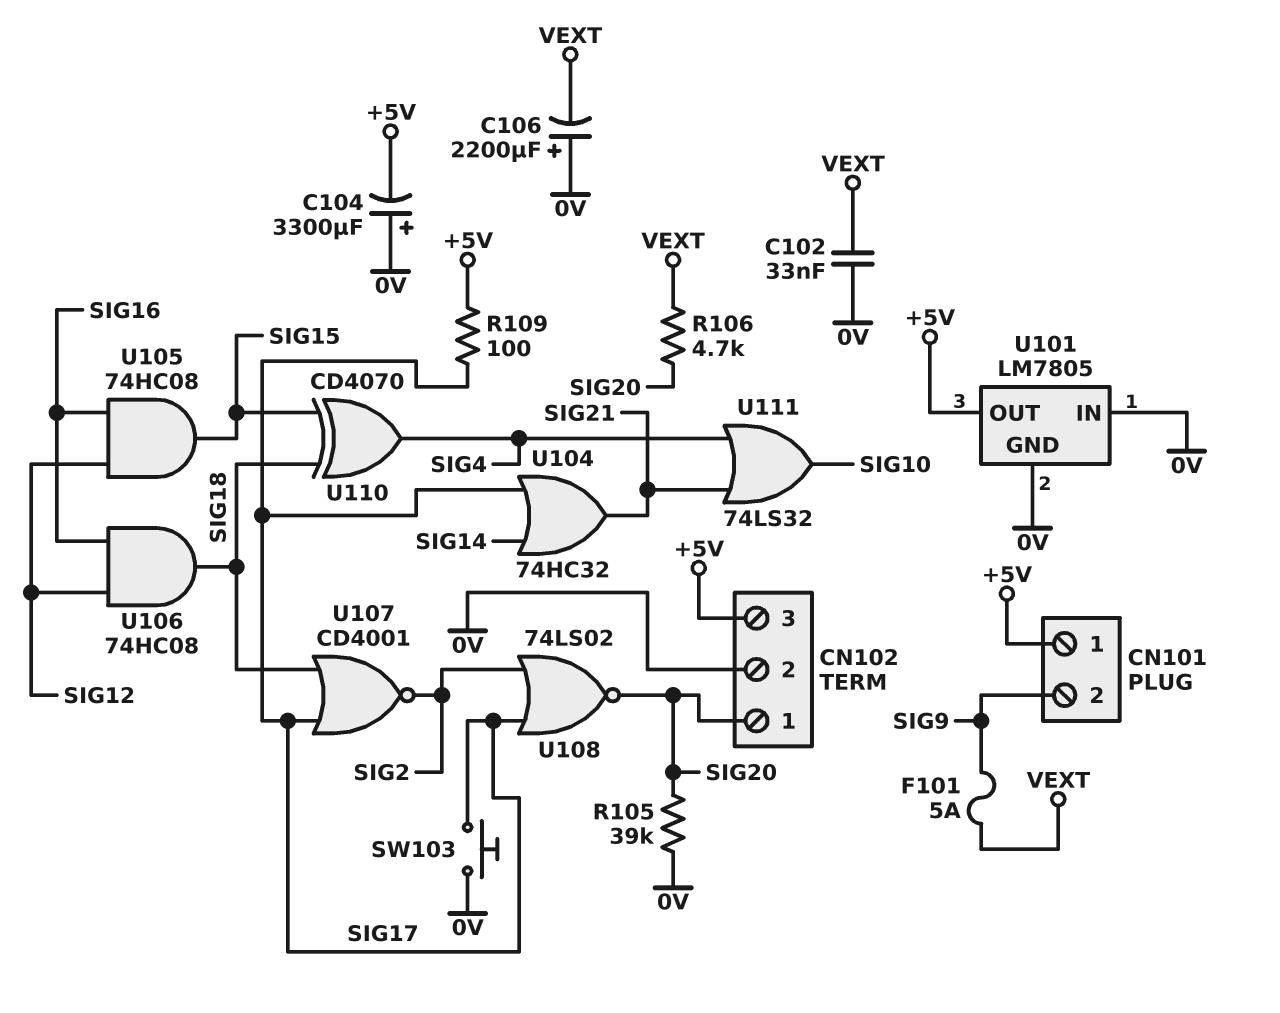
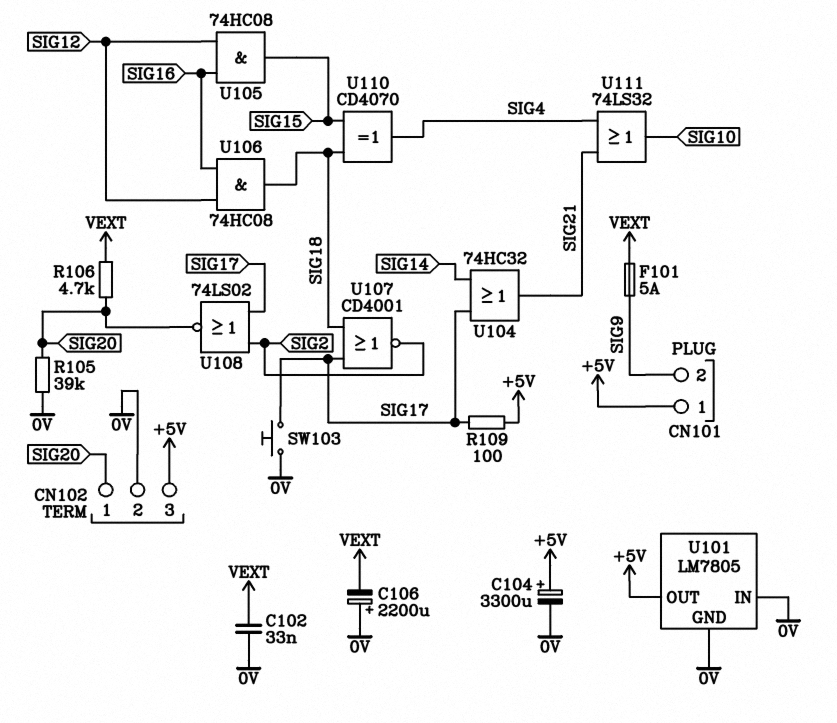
C104: 3300uF (plus 0V, minus +5V) -> 3300uF (plus +5V, minus 0V)

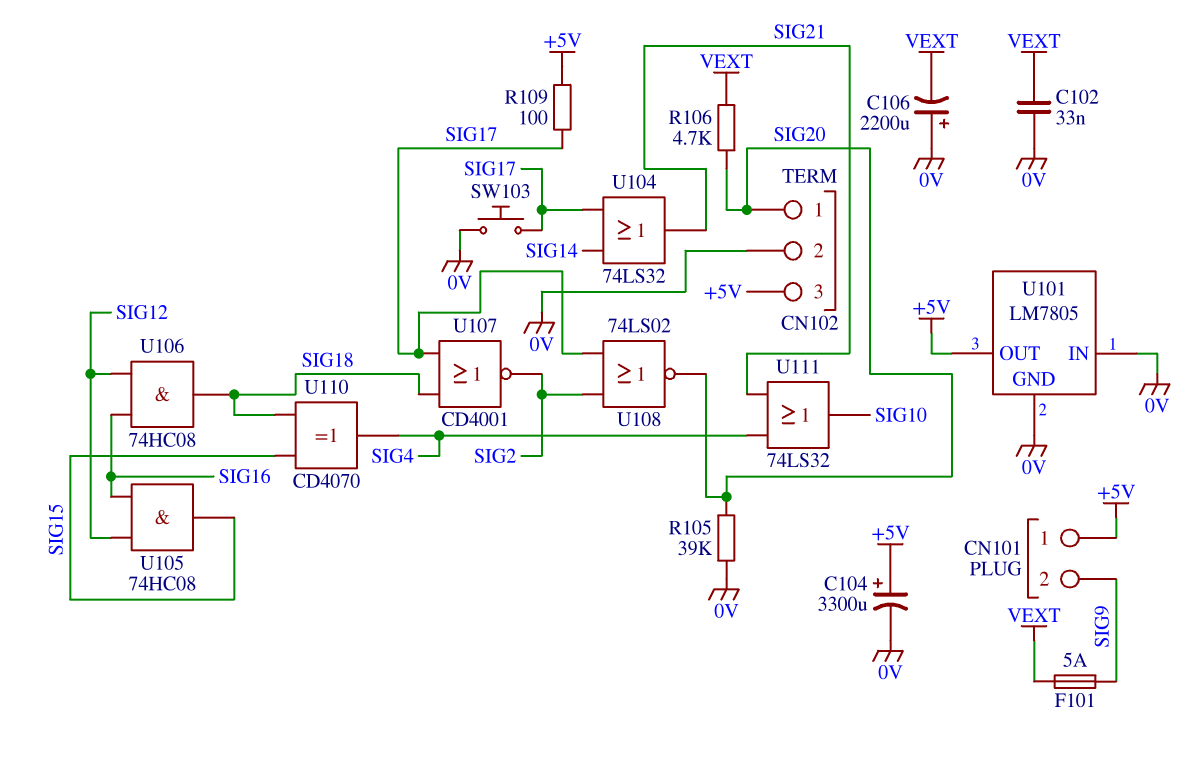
U104: OR 74HC32 (in SIG14, in SIG17, out SIG21) -> OR 74LS32 (in SIG14, in SIG17, out SIG21)

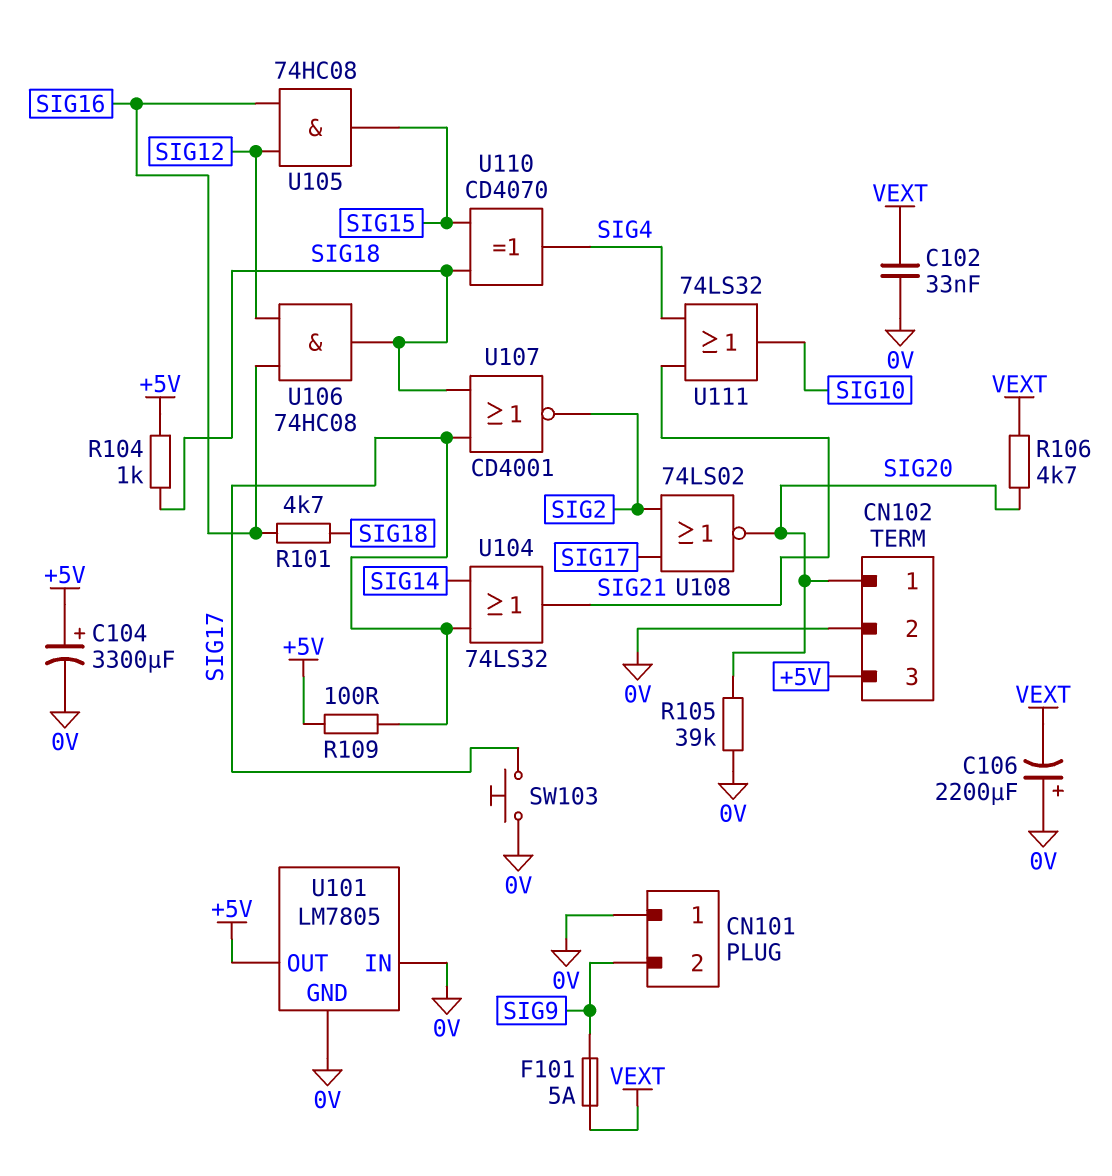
CN101 pin 1: +5V -> 0V
R101: none -> 4.7k (SIG16, SIG18)
R104: none -> 1k (+5V, SIG18)

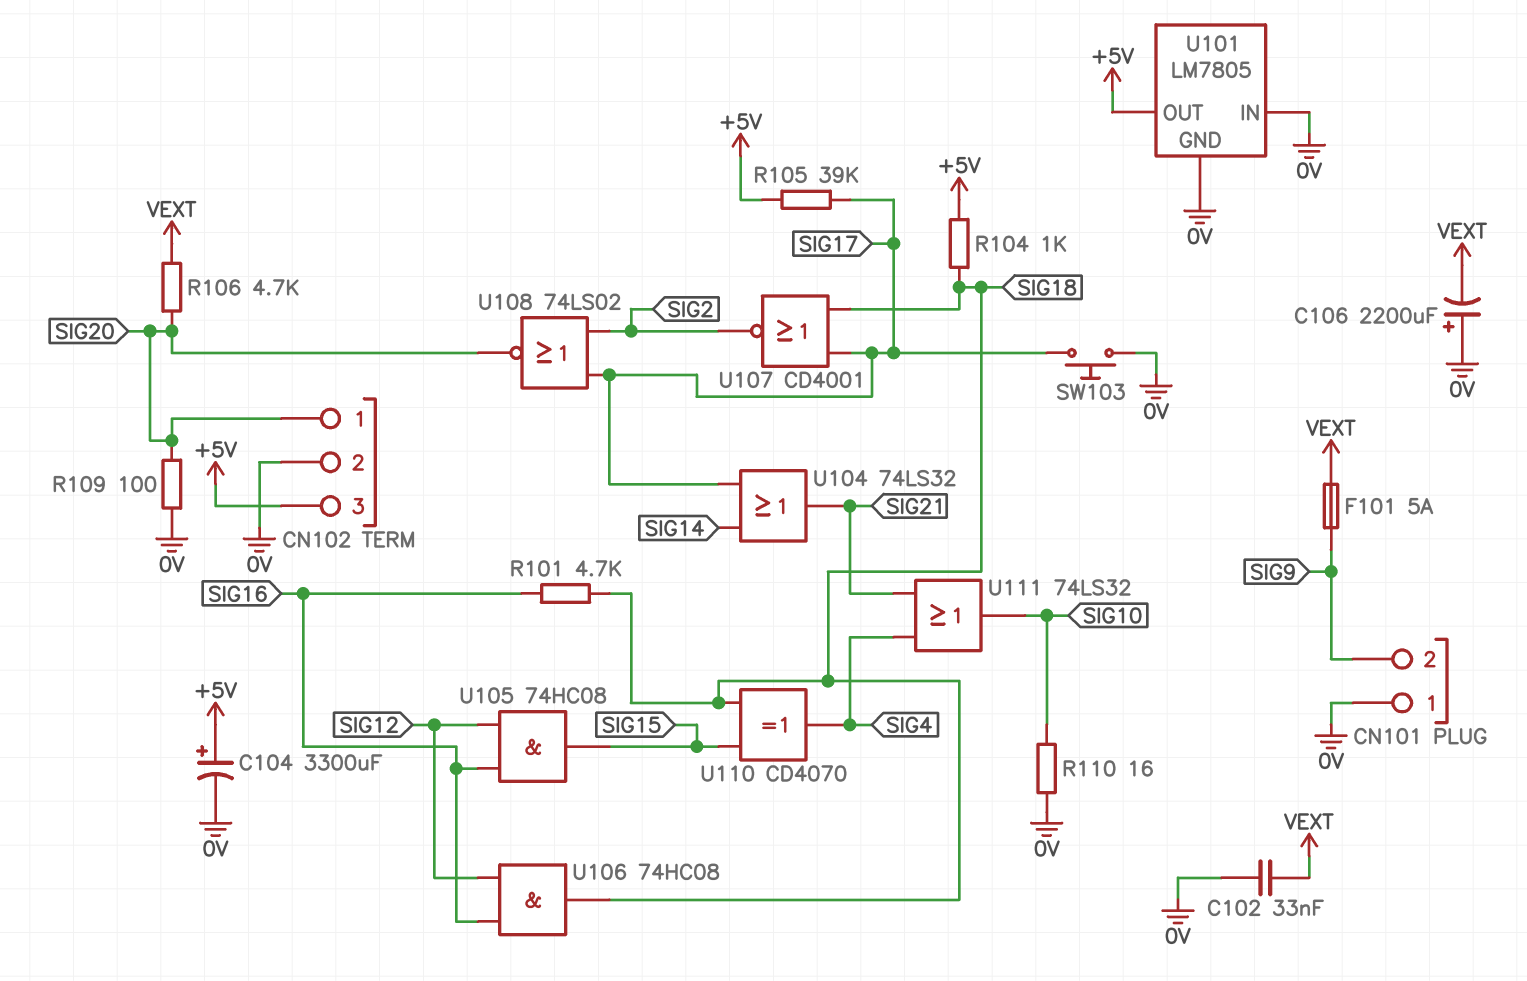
R105: 39k (0V, SIG20) -> 39k (+5V, SIG17)
R109: 100 (+5V, SIG17) -> 100 (0V, SIG20)
R110: none -> 16 (0V, SIG10)

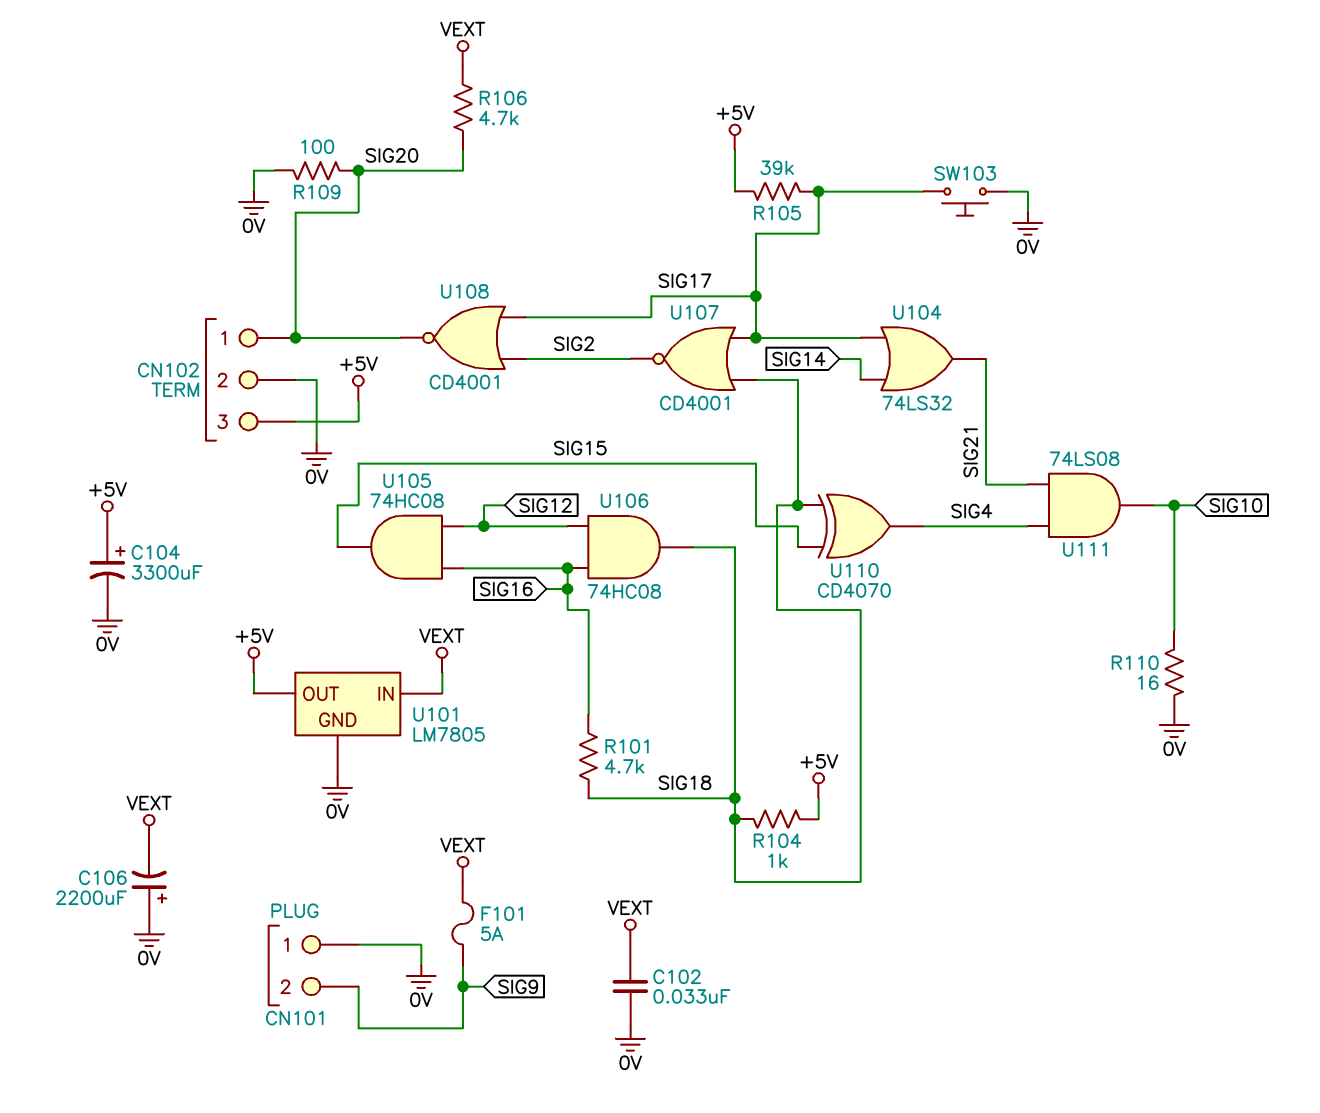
U101 pin IN: 0V -> VEXT
U108: NOR 74LS02 (in SIG2, in SIG17, out SIG20) -> NOR CD4001 (in SIG2, in SIG17, out SIG20)
U111: OR 74LS32 (in SIG4, in SIG21, out SIG10) -> AND 74LS08 (in SIG4, in SIG21, out SIG10)

